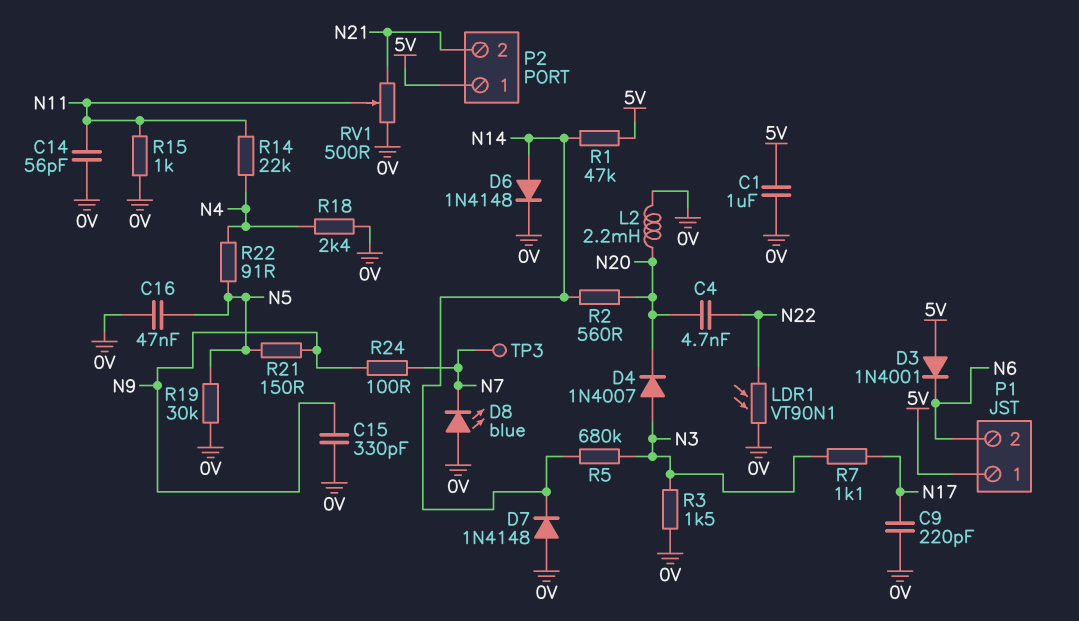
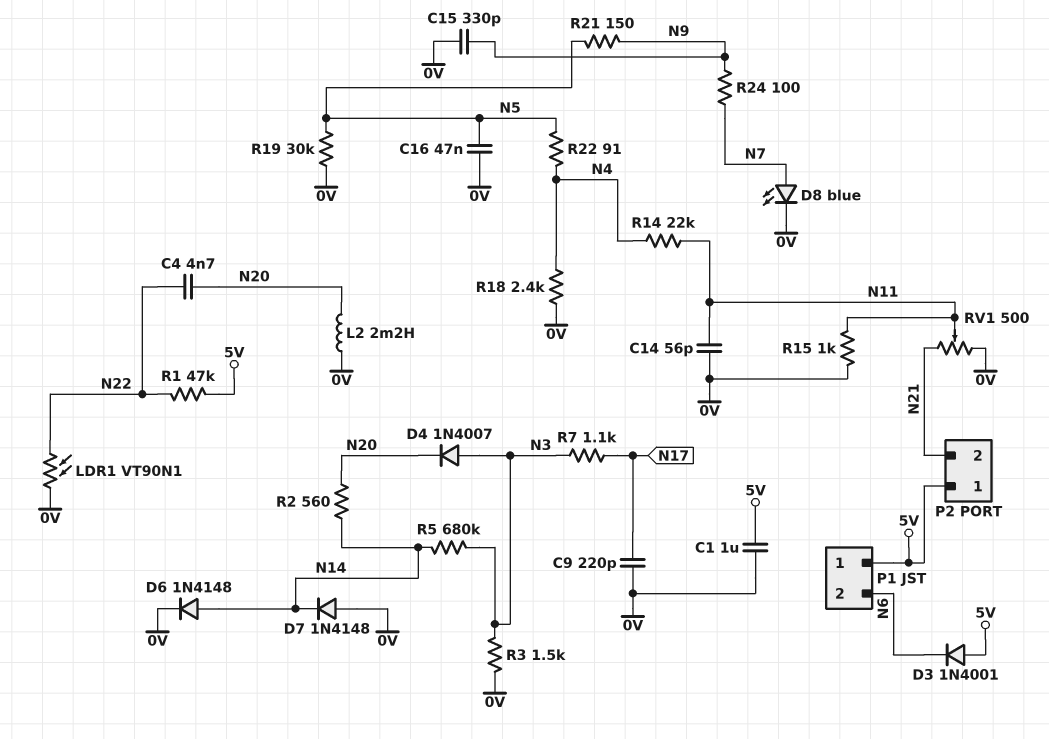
D8: LED blue (A 0V, K N7) -> LED blue (A N7, K 0V)
R1: 47k (5V, N14) -> 47k (5V, N22)
TP3: test point (N7) -> none

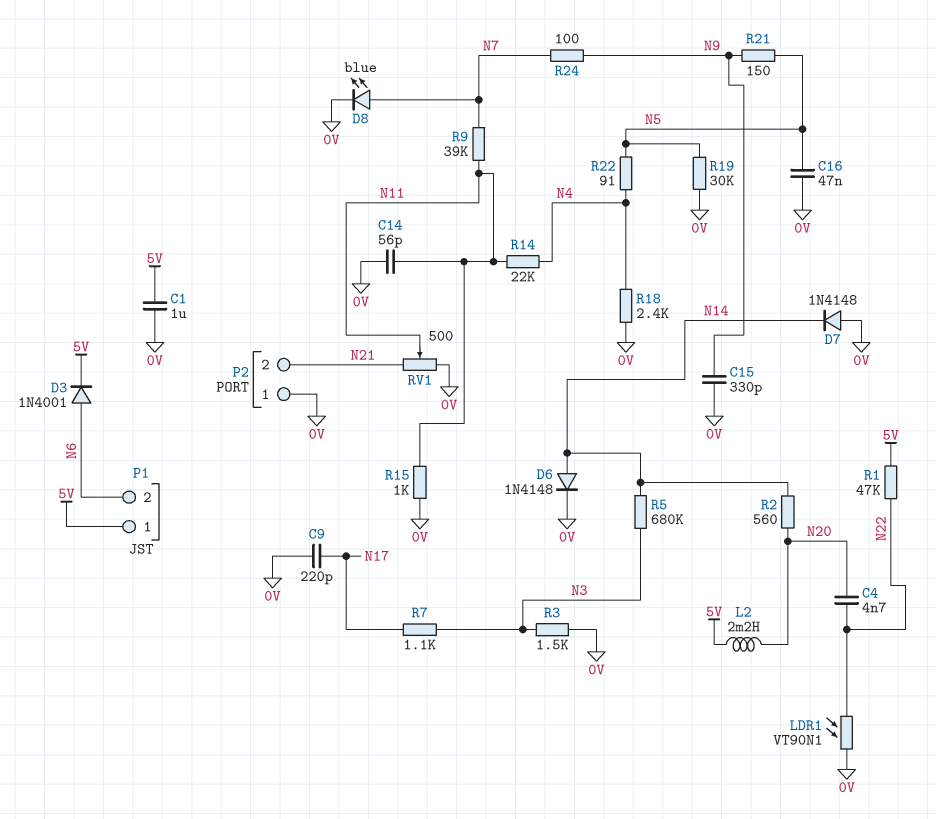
D3: diode 1N4001 (A 5V, K N6) -> diode 1N4001 (A N6, K 5V)
D4: diode 1N4007 (A N3, K N20) -> none
L2: 2.2mH (0V, N20) -> 2.2mH (5V, N20)
P2 pin 1: 5V -> 0V
R9: none -> 39k (N7, N11)

